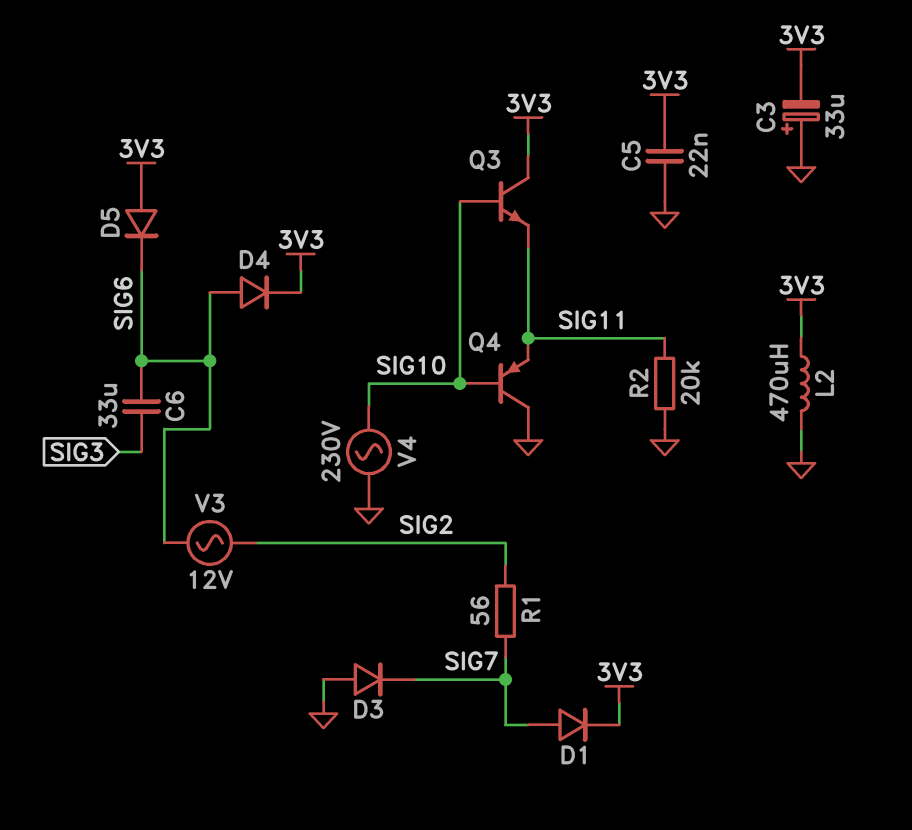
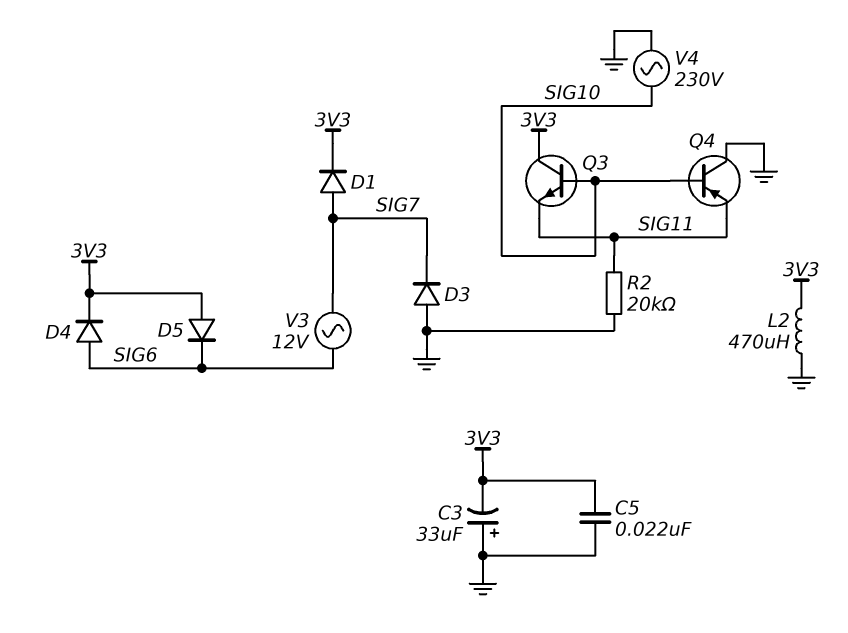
C6: 33uF (SIG3, SIG6) -> none
R1: 56 (SIG2, SIG7) -> none
V3: AC 12V (SIG2, SIG6) -> AC 12V (SIG6, SIG7)

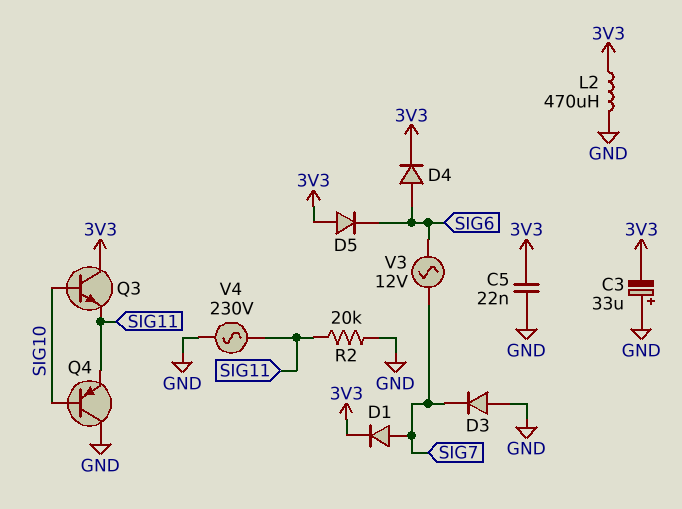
V4: AC 230V (GND, SIG10) -> AC 230V (GND, SIG11)

